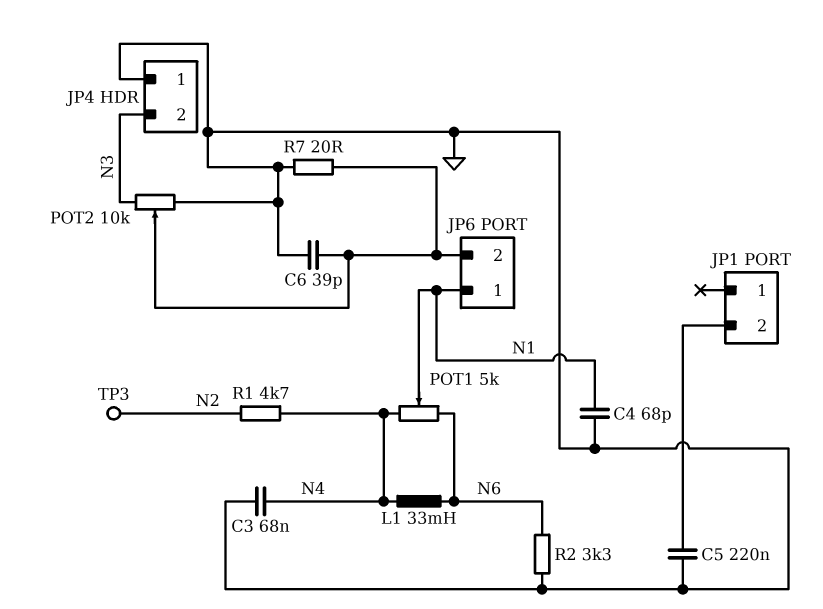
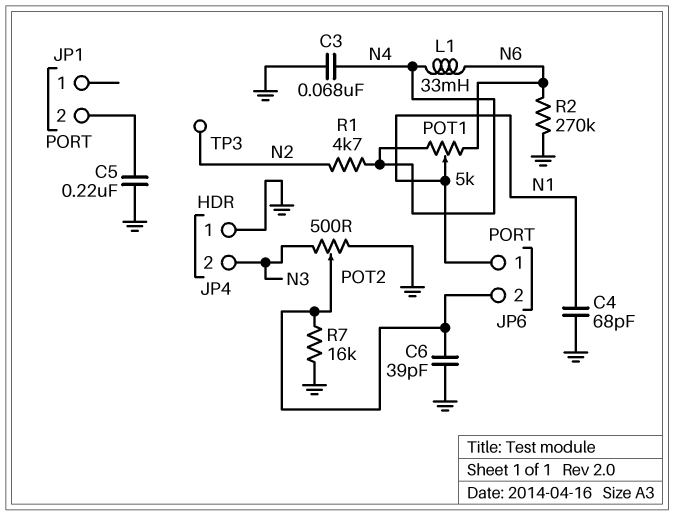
POT2: 10k (GND, N3, wiper JP6/2) -> 500 (GND, N3, wiper JP6/2)
R2: 3.3k (GND, N6) -> 270k (GND, N6)
R7: 20 (GND, JP6/2) -> 16k (GND, JP6/2)

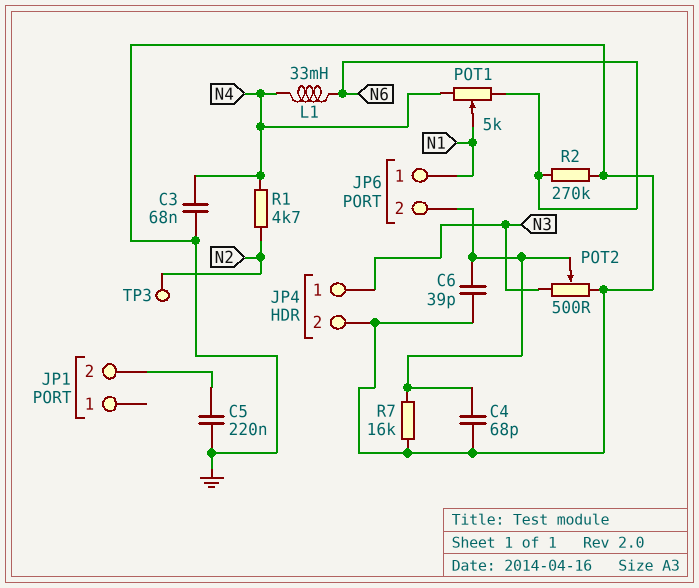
C4: 68pF (GND, N1) -> 68pF (GND, JP6/2)
JP4 pin 1: GND -> N3
JP4 pin 2: N3 -> GND

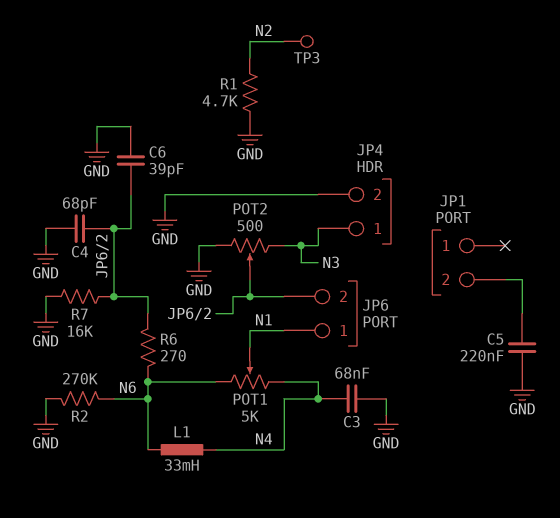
R1: 4.7k (N2, N4) -> 4.7k (GND, N2)
R6: none -> 270 (JP6/2, N6)

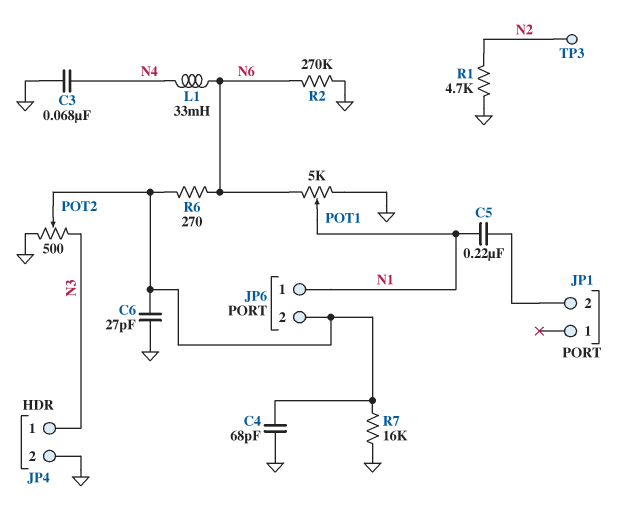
C5: 220nF (GND, JP1/2) -> 220nF (JP1/2, N1)
C6: 39pF (GND, JP6/2) -> 27pF (GND, JP6/2)
POT1: 5k (N4, N6, wiper N1) -> 5k (GND, N6, wiper N1)

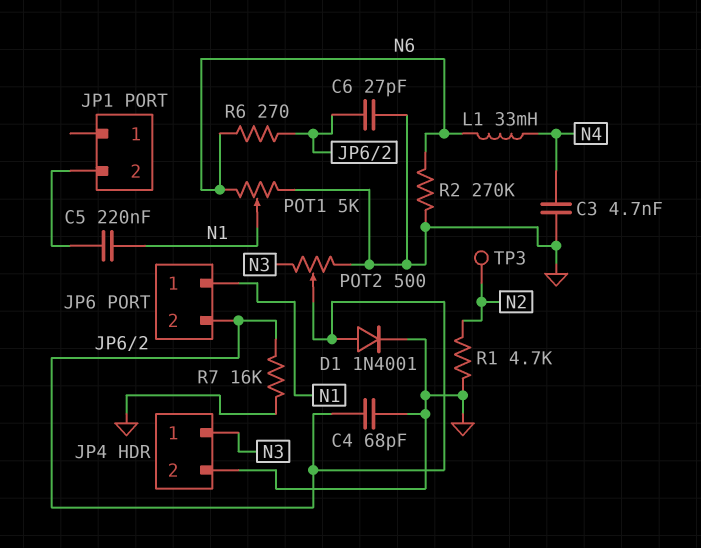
C3: 68nF (GND, N4) -> 4.7nF (GND, N4)
D1: none -> diode 1N4001 (A JP6/2, K GND)

